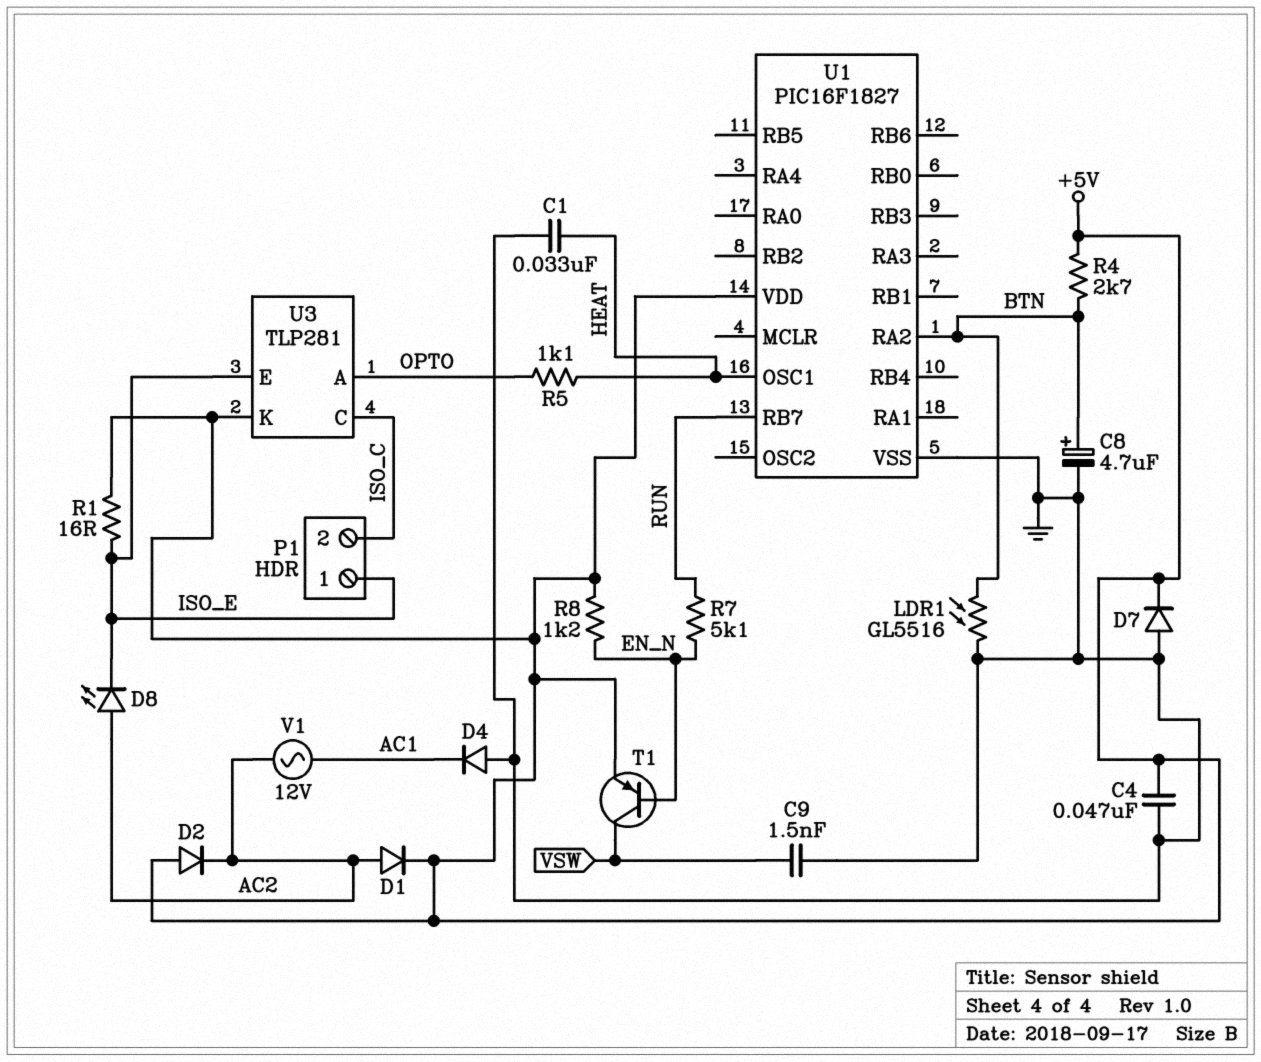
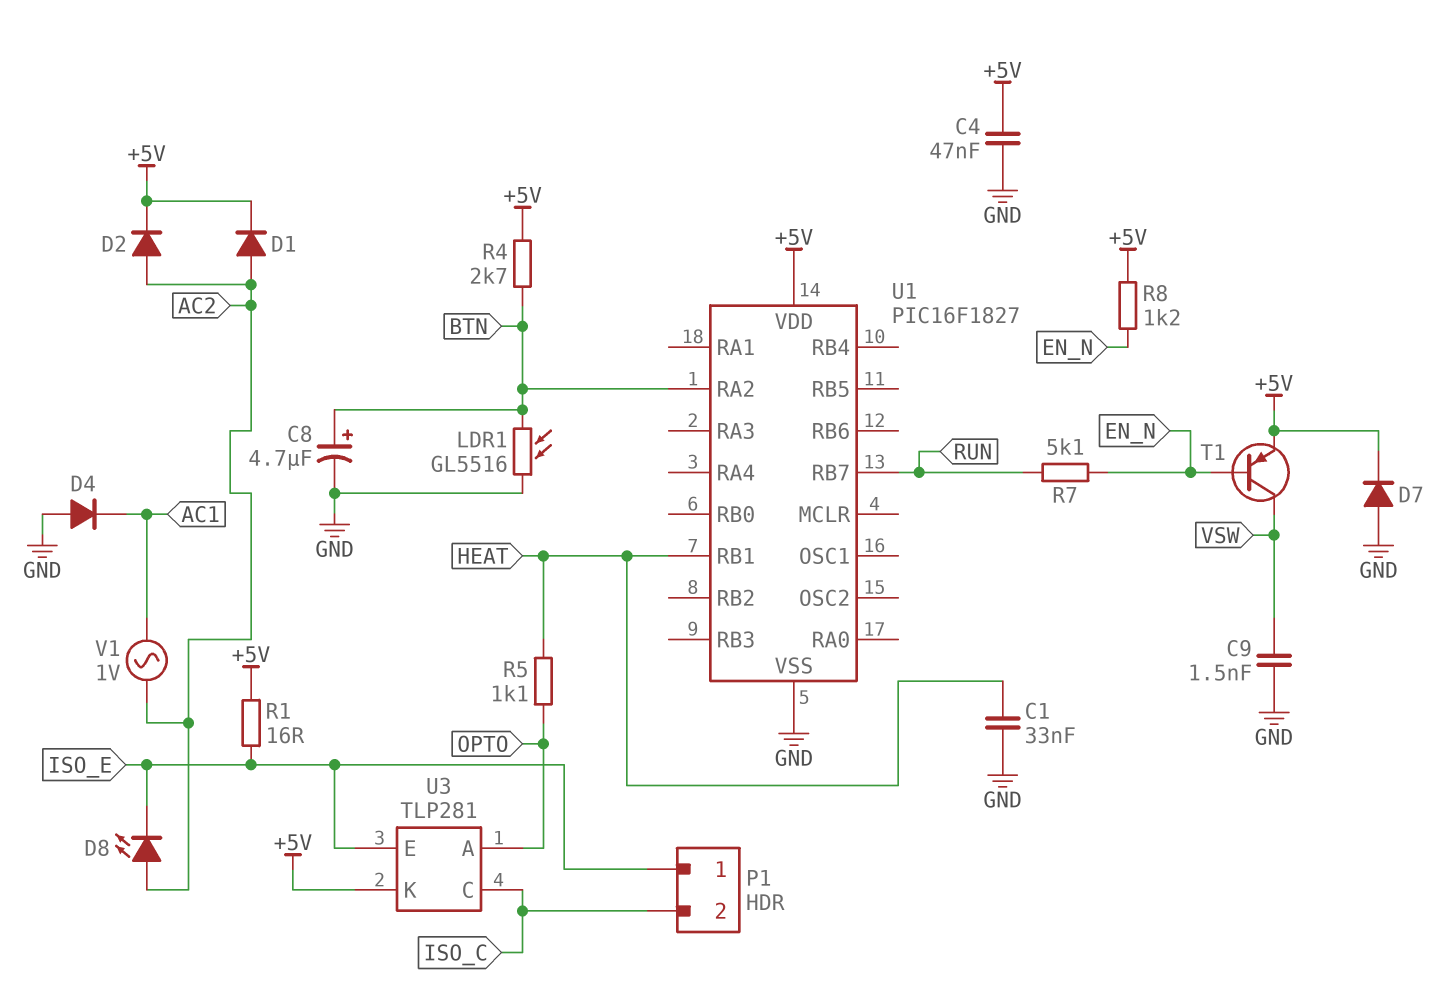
D2: diode (A +5V, K AC2) -> diode (A AC2, K +5V)
U1 pin OSC1: HEAT -> none
U1 pin RB1: none -> HEAT
V1: AC 12V (AC1, AC2) -> AC 1V (AC1, AC2)

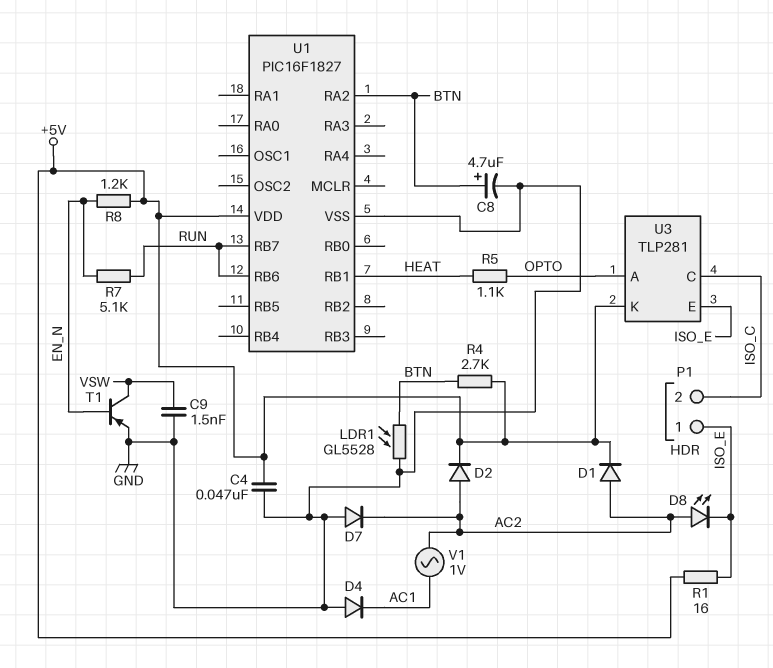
C1: 33nF (GND, HEAT) -> none
D7: diode (A GND, K +5V) -> diode (A GND, K AC2)
LDR1: GL5516 (BTN, GND) -> GL5528 (BTN, GND)
T1: PNP (B EN_N, C VSW, E +5V) -> PNP (B EN_N, C VSW, E GND)
U1 pin RB6: none -> RUN

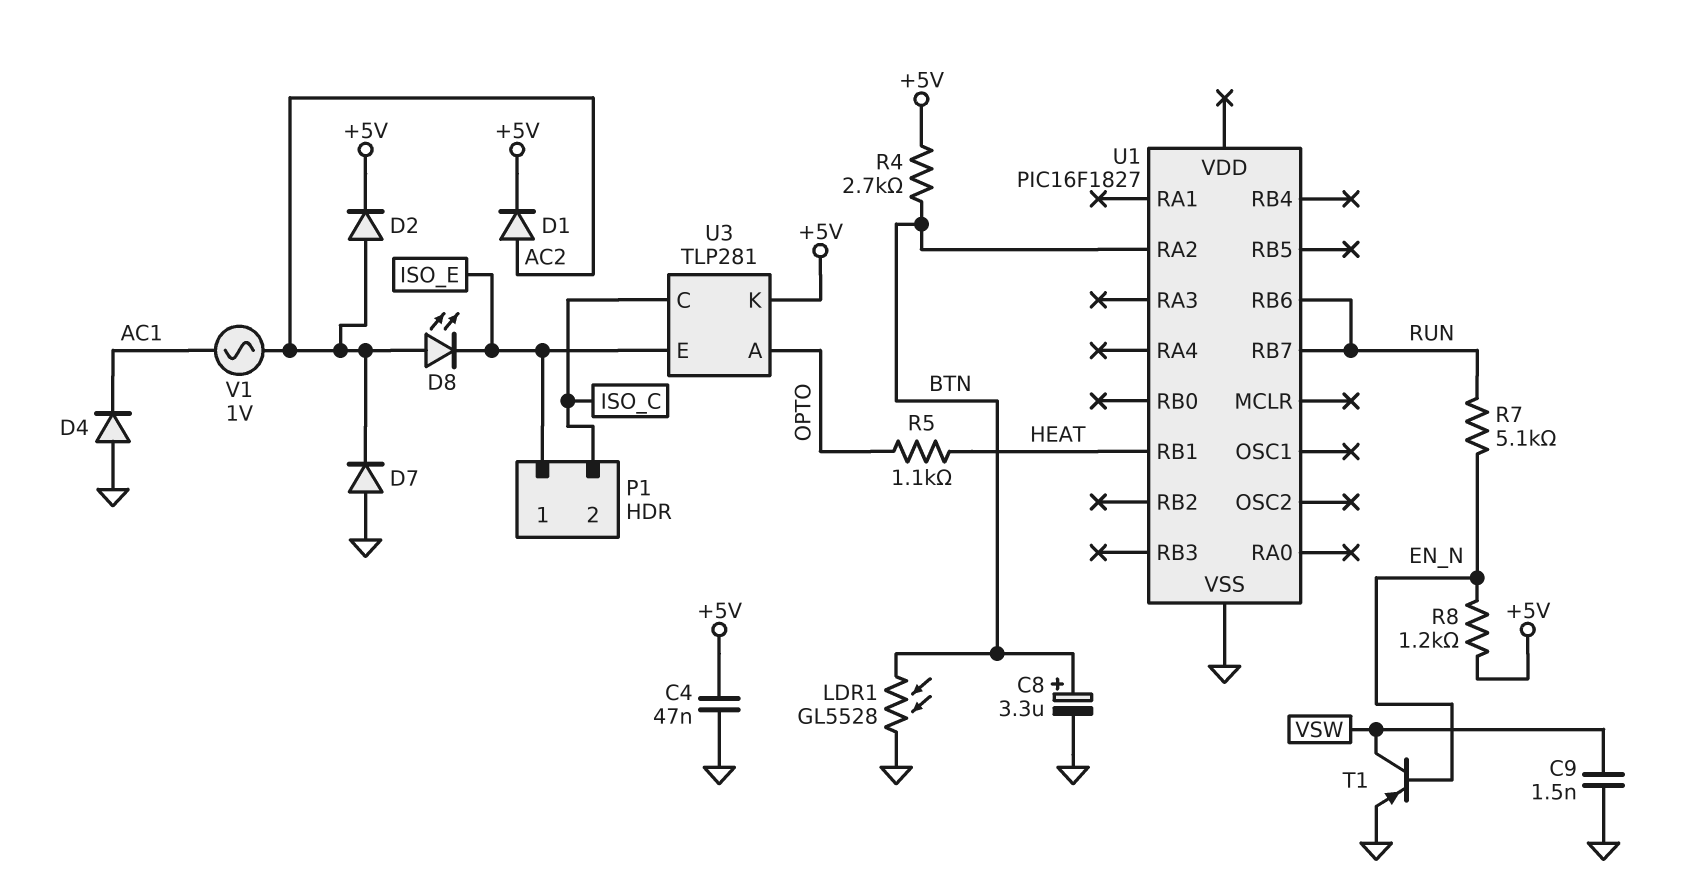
C8: 4.7uF (plus BTN, minus GND) -> 3.3uF (plus BTN, minus GND)
R1: 16 (+5V, ISO_E) -> none
U1 pin VDD: +5V -> none

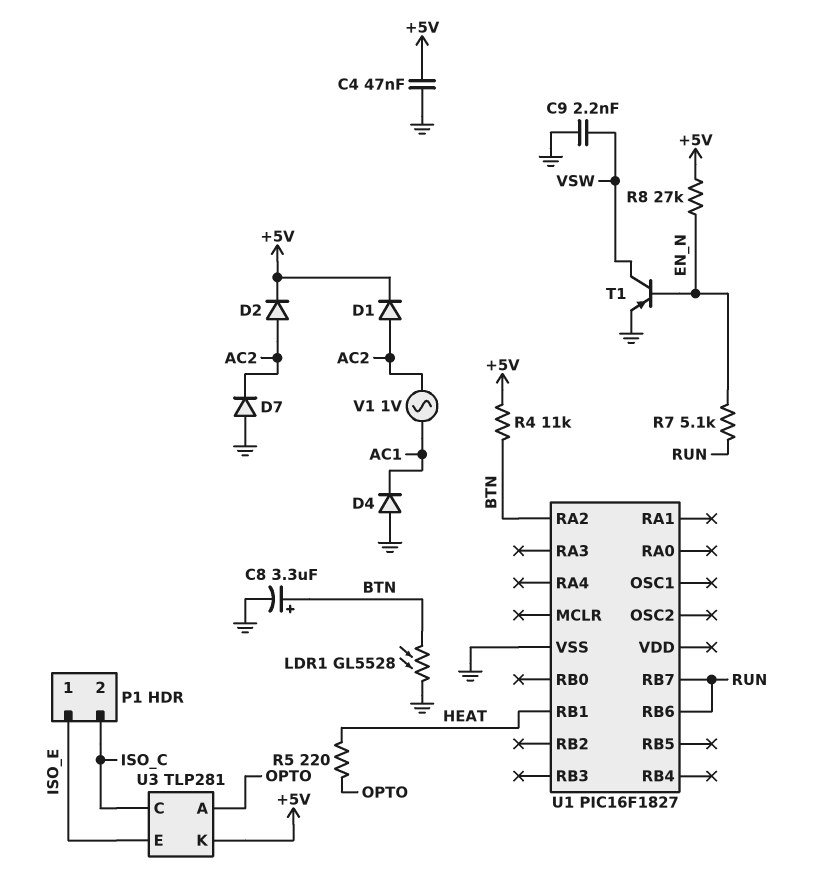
C9: 1.5nF (GND, VSW) -> 2.2nF (GND, VSW)
D8: LED (A AC2, K ISO_E) -> none
R4: 2.7k (+5V, BTN) -> 11k (+5V, BTN)
R5: 1.1k (HEAT, OPTO) -> 220 (HEAT, OPTO)
R8: 1.2k (+5V, EN_N) -> 27k (+5V, EN_N)

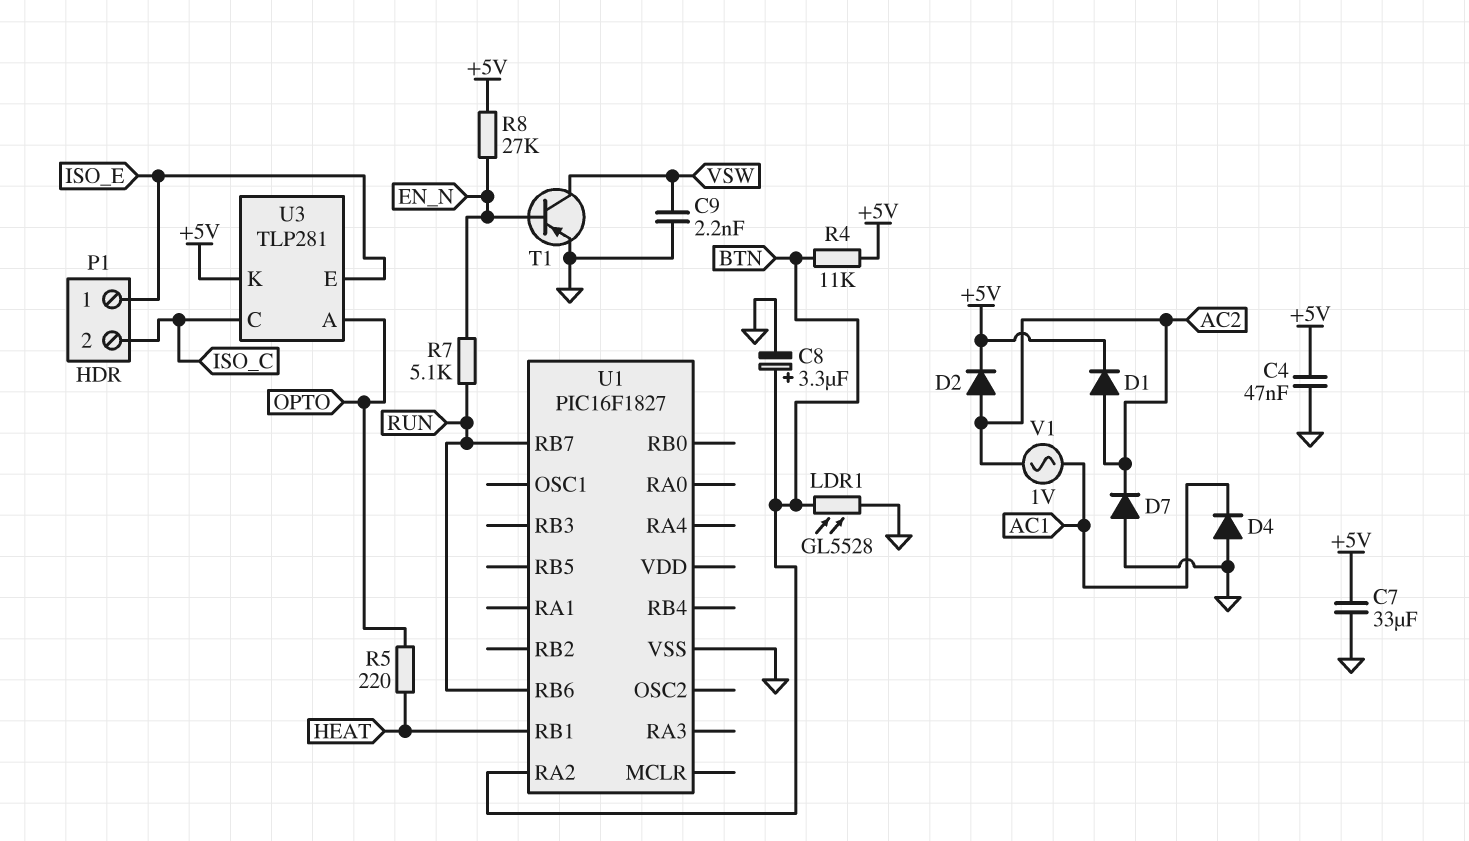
C7: none -> 33uF (+5V, GND)

